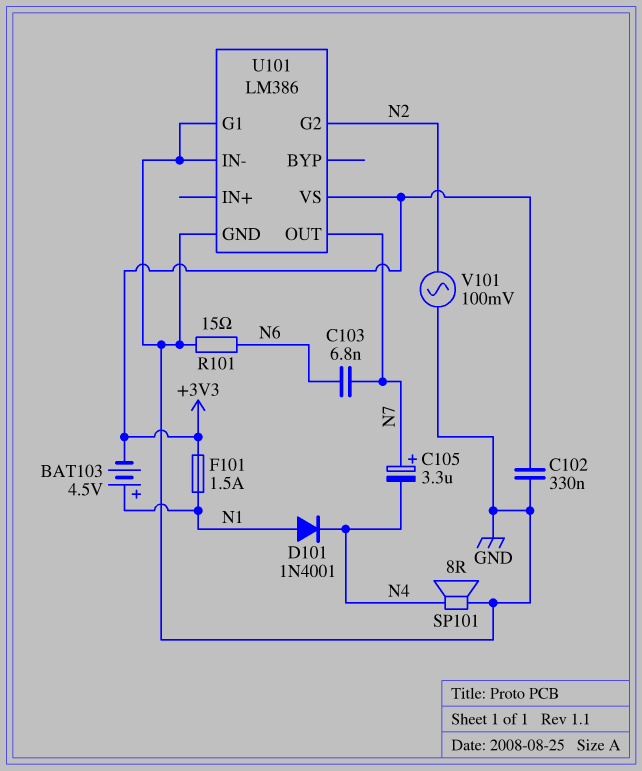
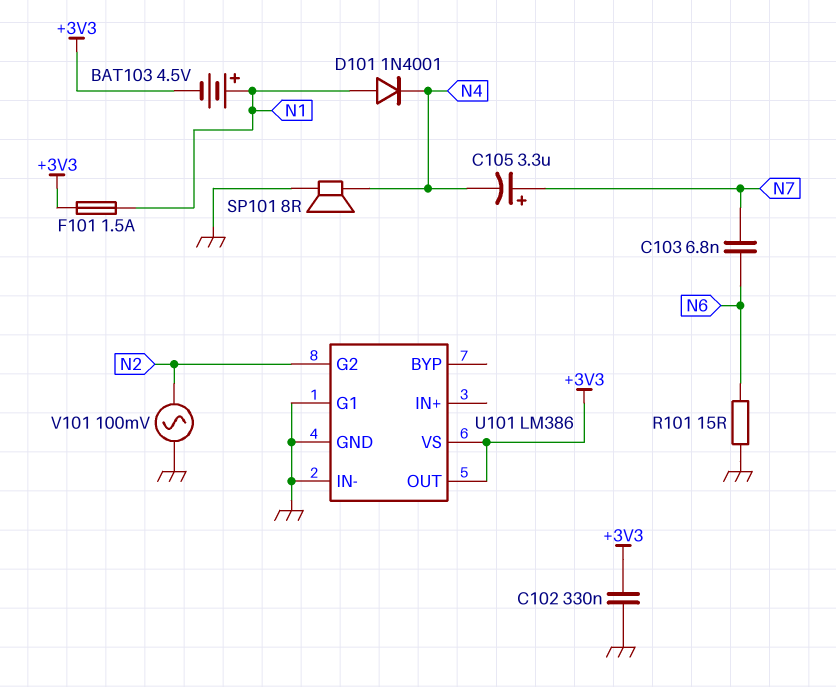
U101 pin OUT: N7 -> +3V3

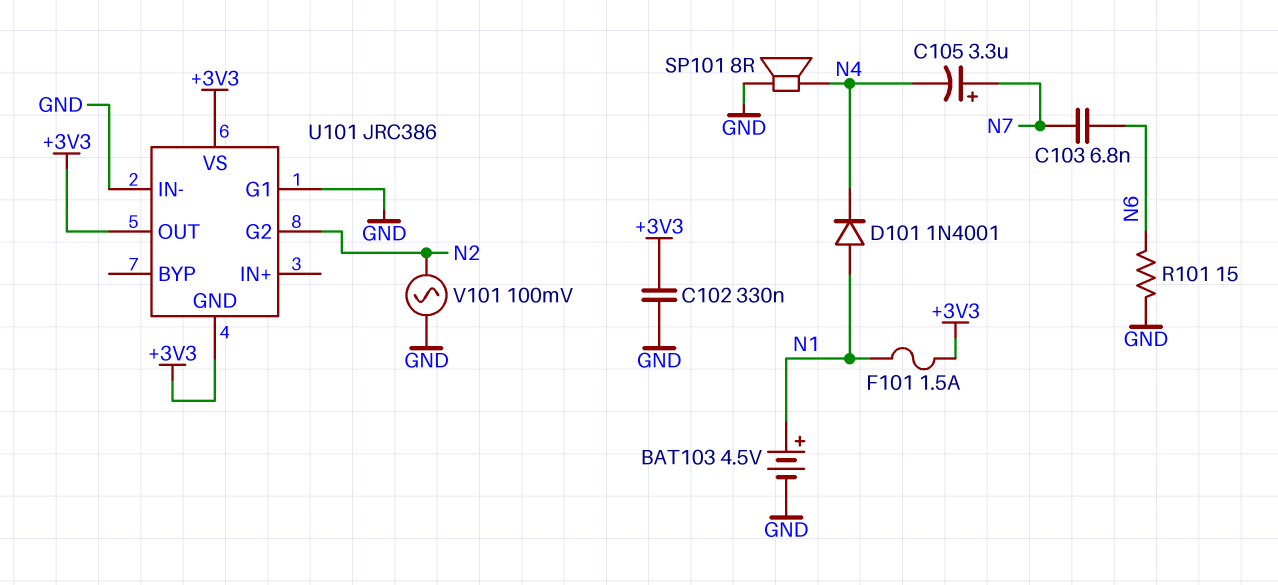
BAT103: 4.5V (plus N1, minus +3V3) -> 4.5V (plus N1, minus GND)
U101: LM386 -> JRC386
U101 pin GND: GND -> +3V3

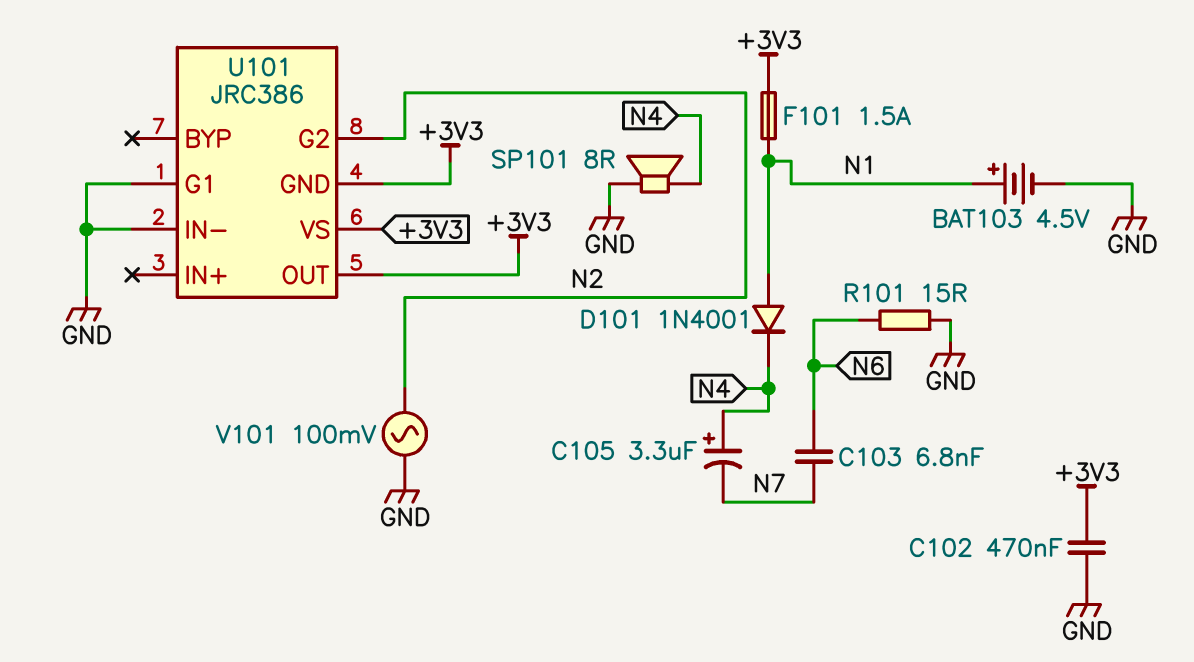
C102: 330nF (+3V3, GND) -> 470nF (+3V3, GND)
C105: 3.3uF (plus N7, minus N4) -> 3.3uF (plus N4, minus N7)

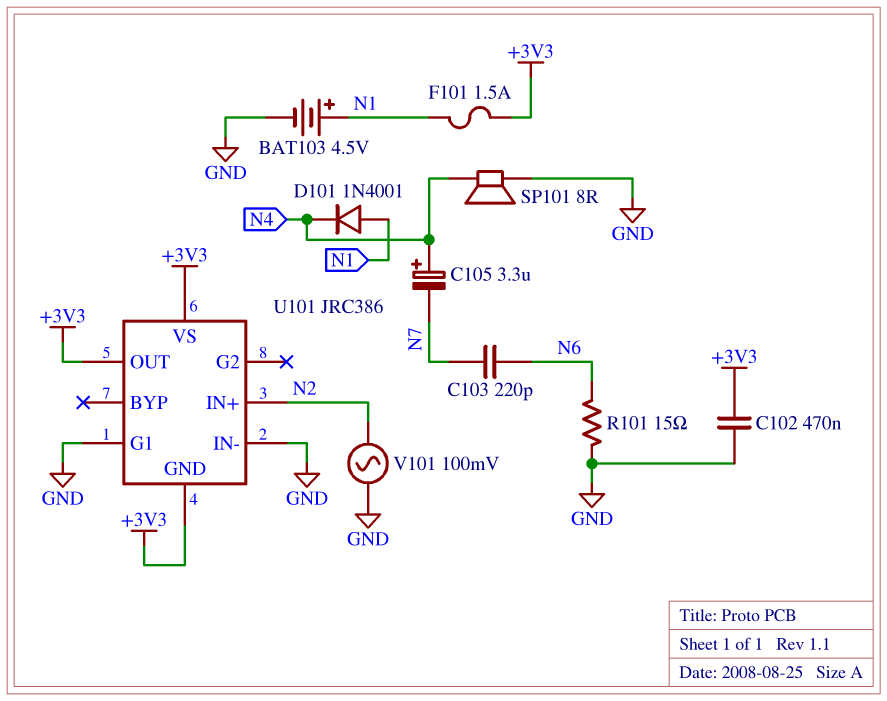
C103: 6.8nF (N6, N7) -> 220pF (N6, N7)
U101 pin G2: N2 -> none
U101 pin IN+: none -> N2

